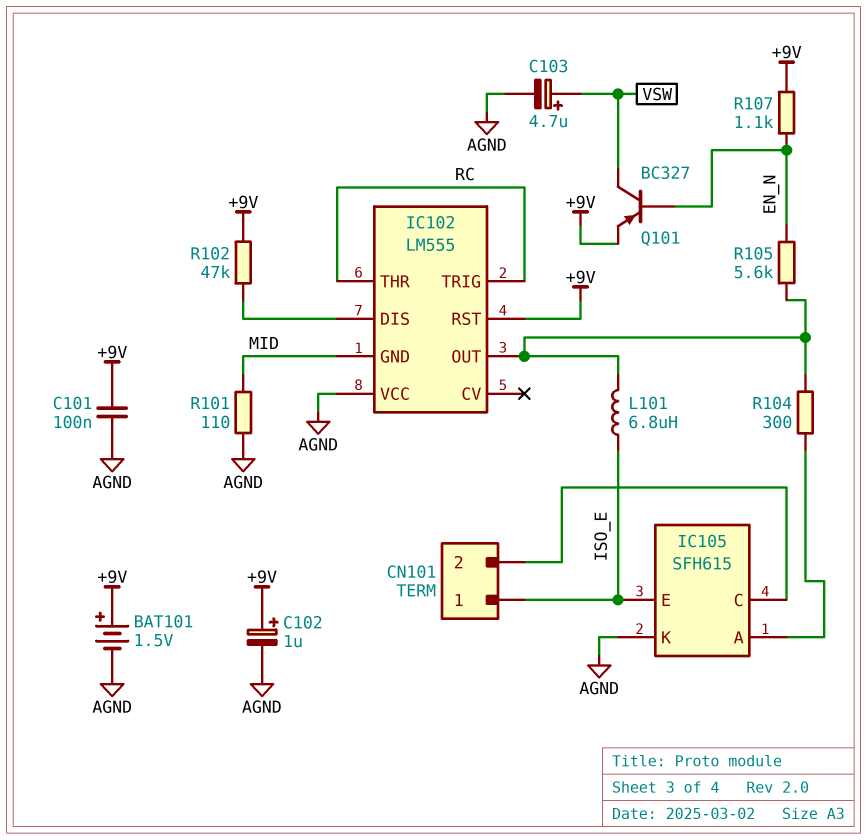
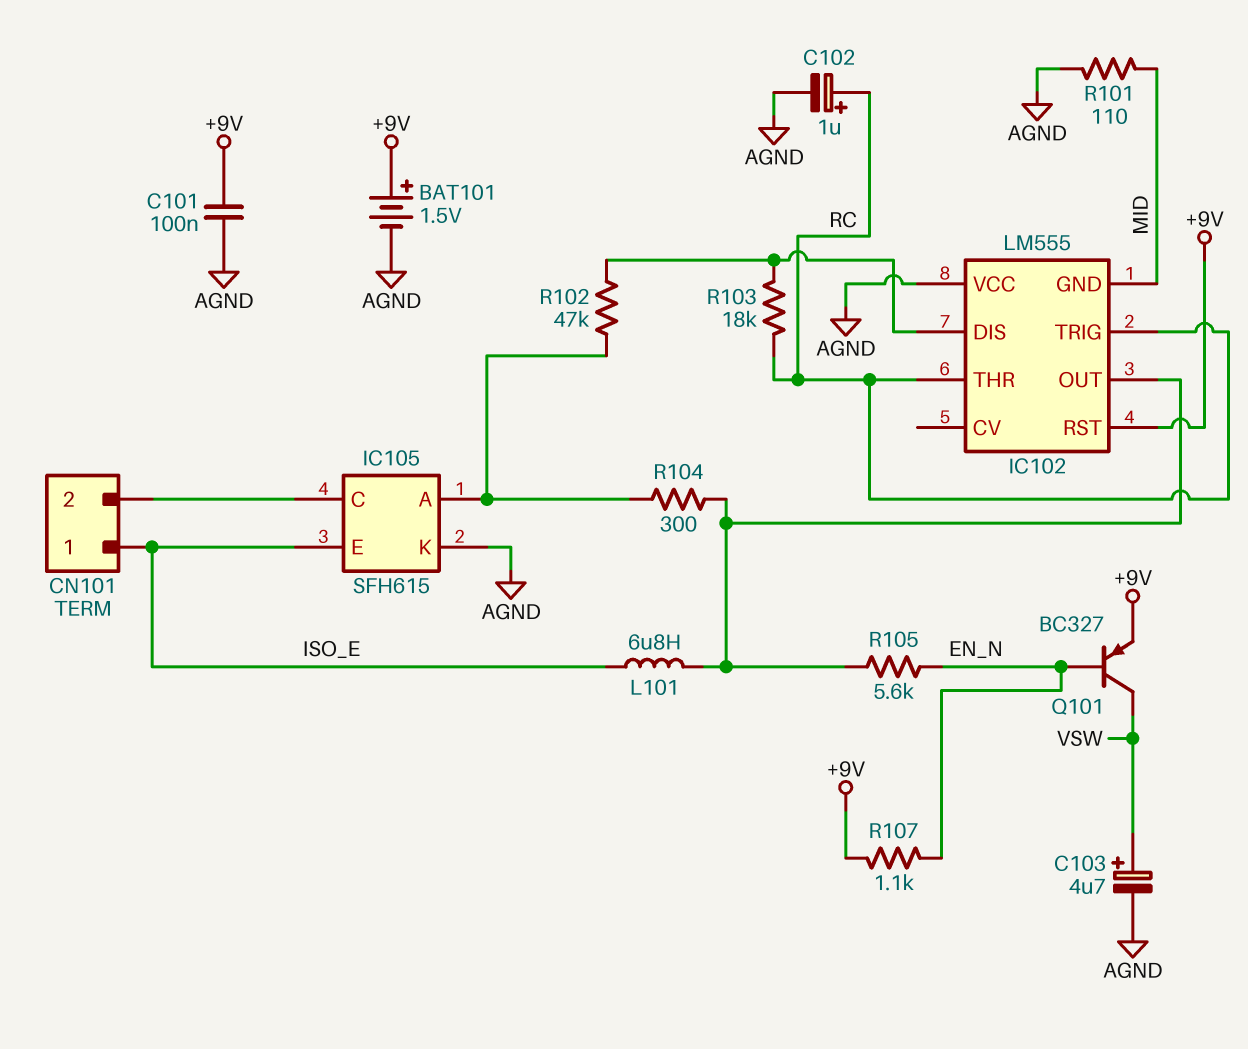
C102: 1uF (plus +9V, minus AGND) -> 1uF (plus RC, minus AGND)
R102: 47k (+9V, IC102/DIS) -> 47k (IC102/DIS, IC105/A)
R103: none -> 18k (IC102/DIS, RC)

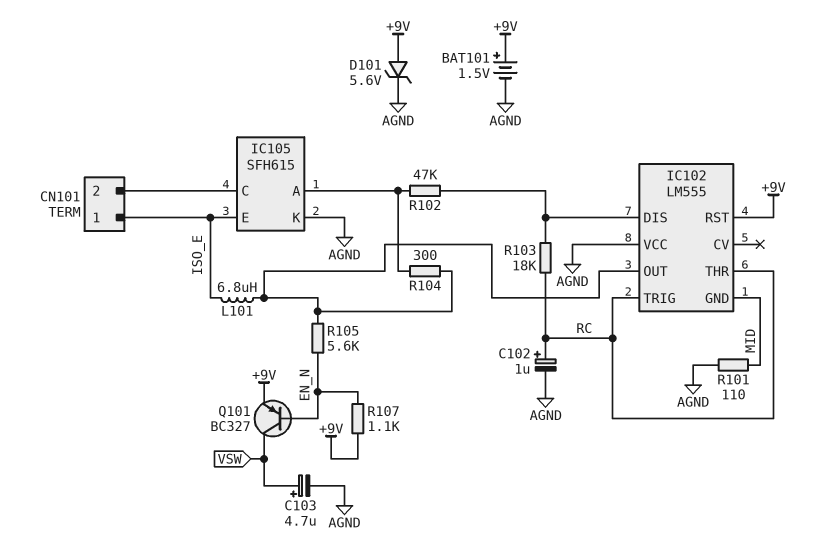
C101: 100nF (+9V, AGND) -> none
D101: none -> zener 5.6V (A +9V, K AGND)

